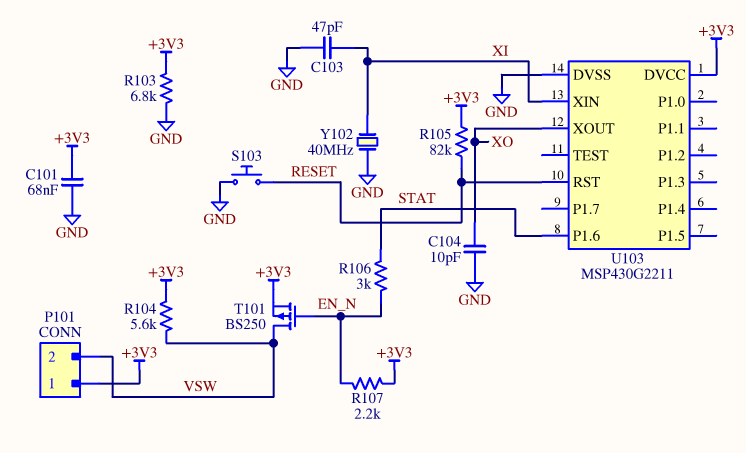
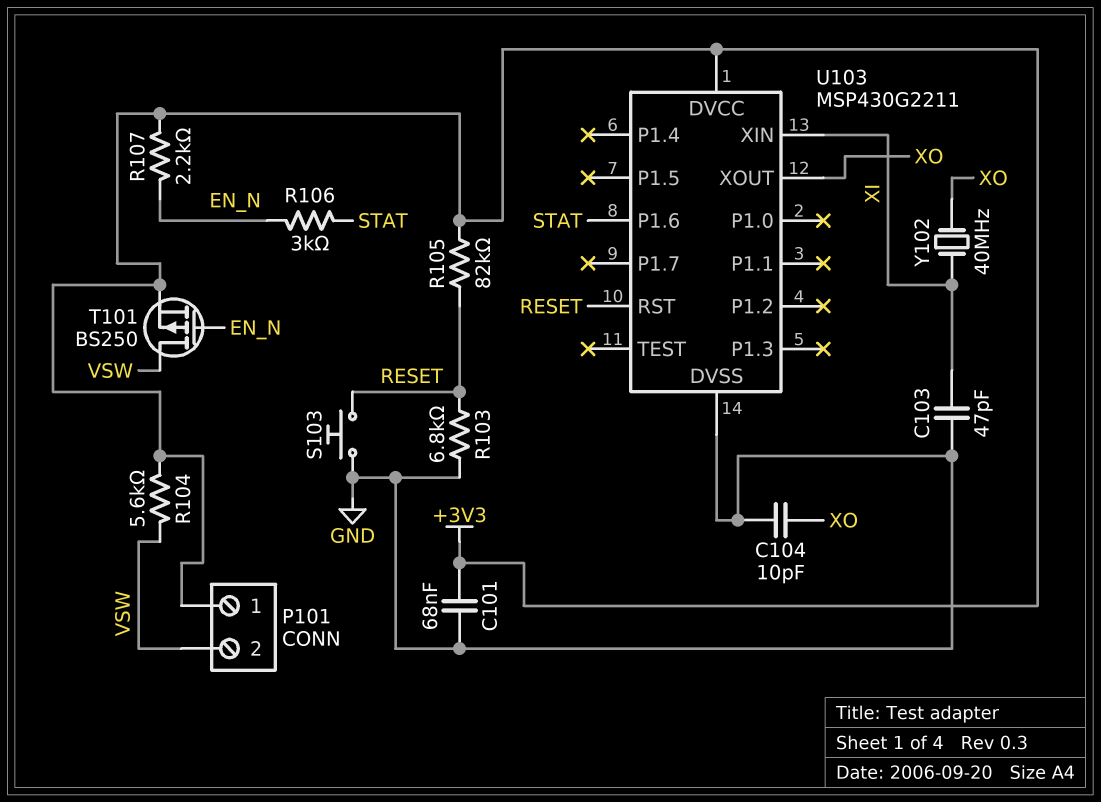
R103: 6.8k (+3V3, GND) -> 6.8k (GND, RESET)
Y102: 40MHz (GND, XI) -> 40MHz (XI, XO)

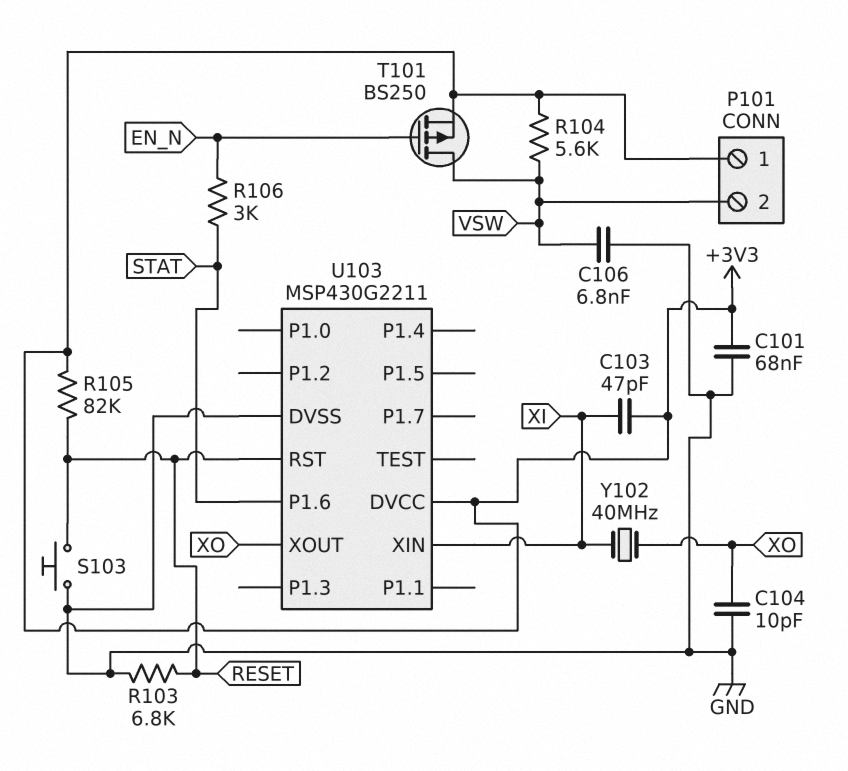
C103: 47pF (GND, XI) -> 47pF (+3V3, XI)
C106: none -> 6.8nF (GND, VSW)
R107: 2.2k (+3V3, EN_N) -> none

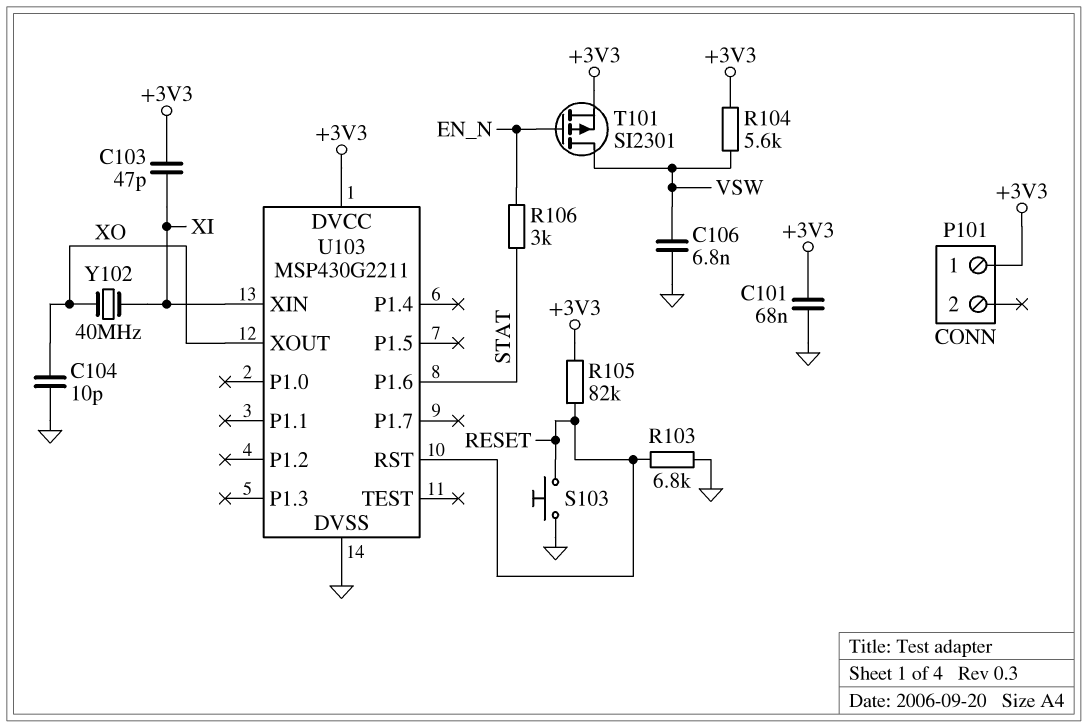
P101 pin 2: VSW -> none
T101: PMOS BS250 (G EN_N, D VSW, S +3V3) -> PMOS SI2301 (G EN_N, D VSW, S +3V3)

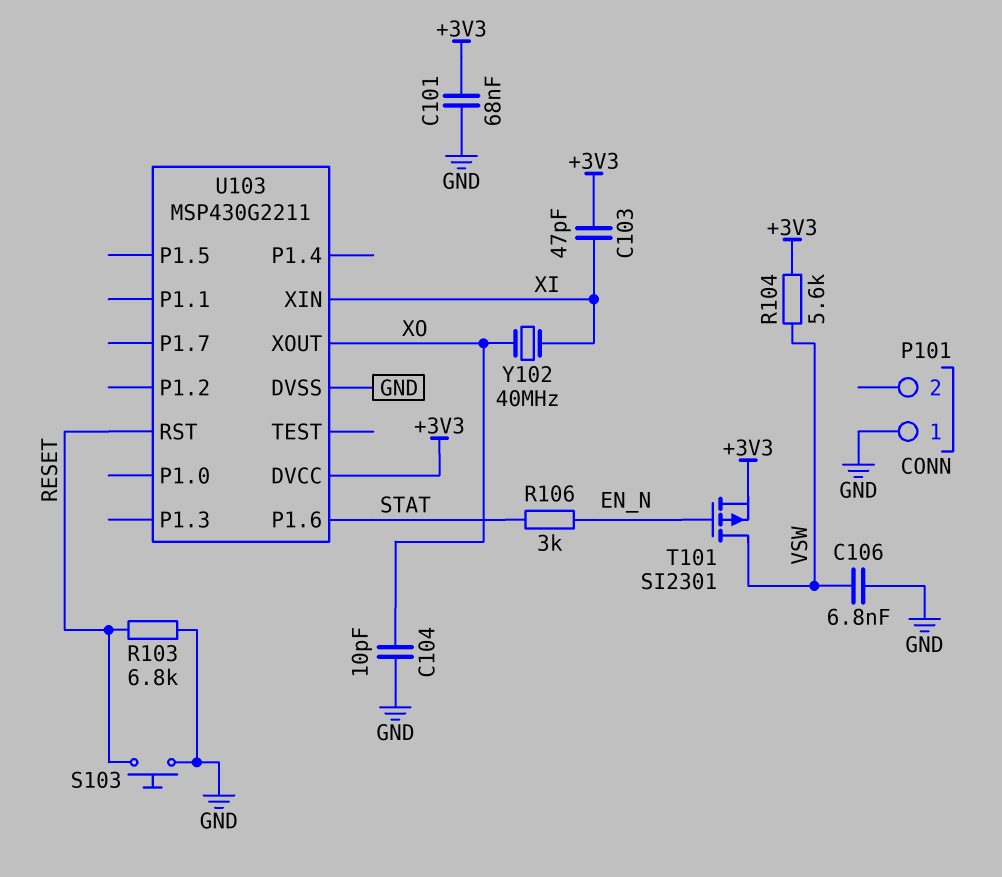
P101 pin 1: +3V3 -> GND
R105: 82k (+3V3, RESET) -> none

